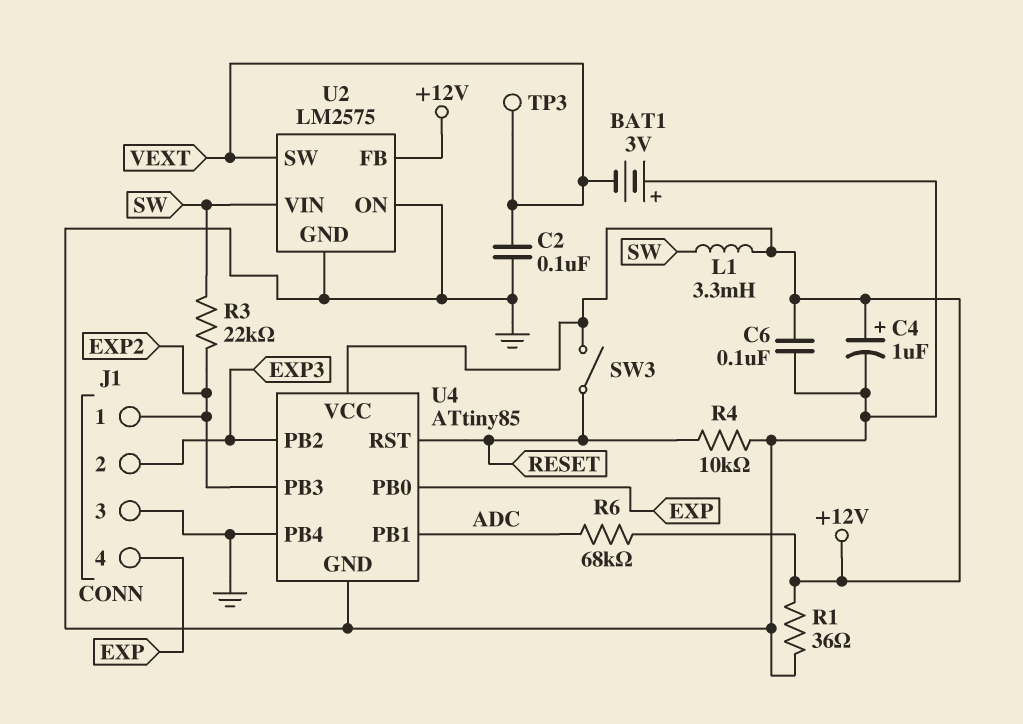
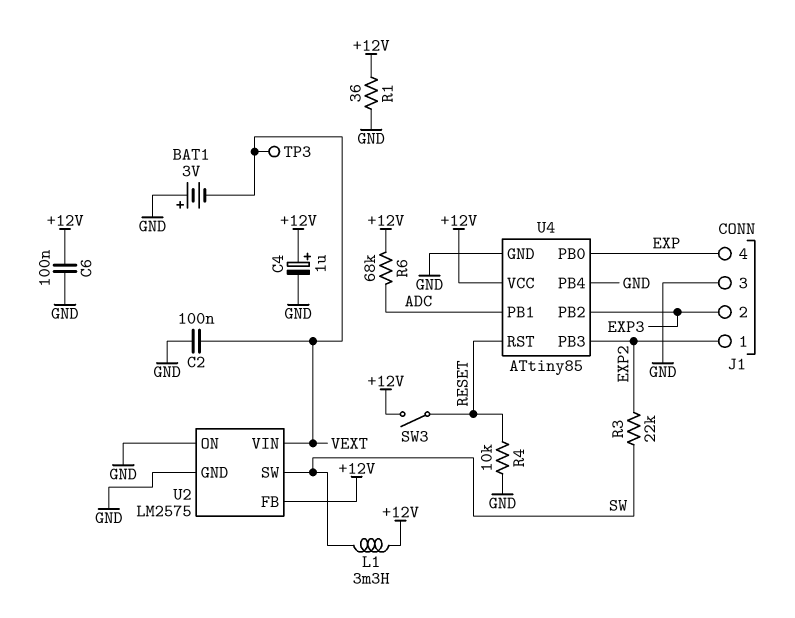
U2 pin SW: VEXT -> SW
U2 pin VIN: SW -> VEXT

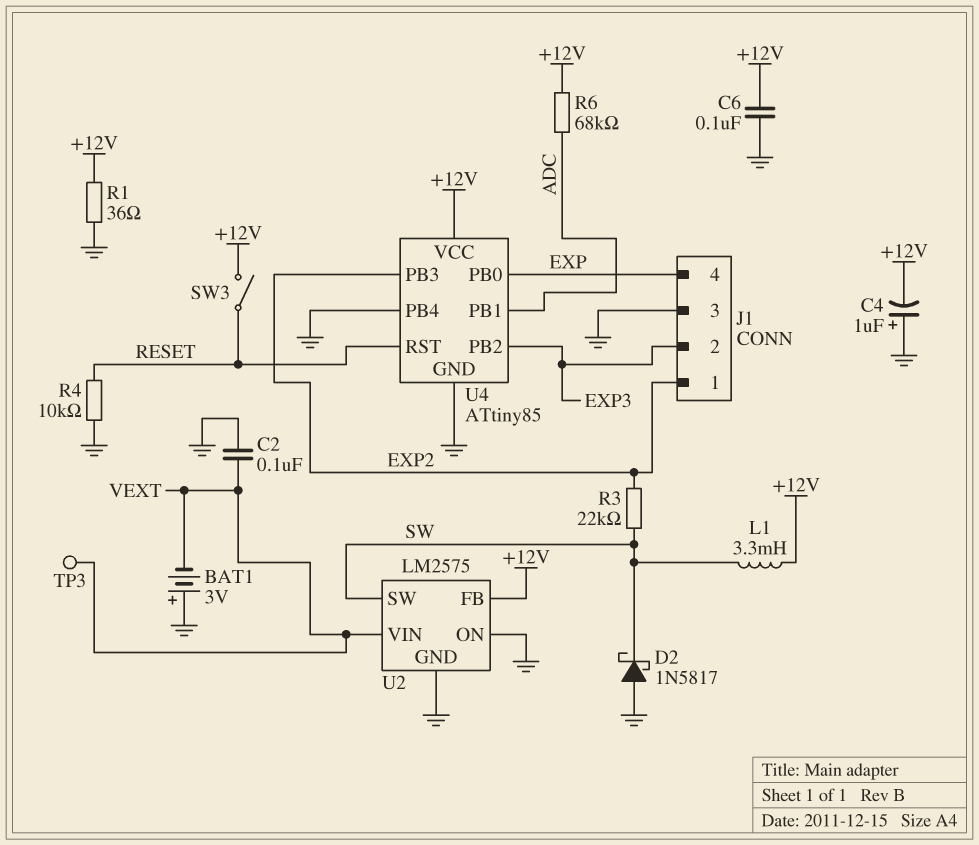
C4: 1uF (plus +12V, minus GND) -> 1uF (plus GND, minus +12V)
D2: none -> schottky 1N5817 (A GND, K SW)

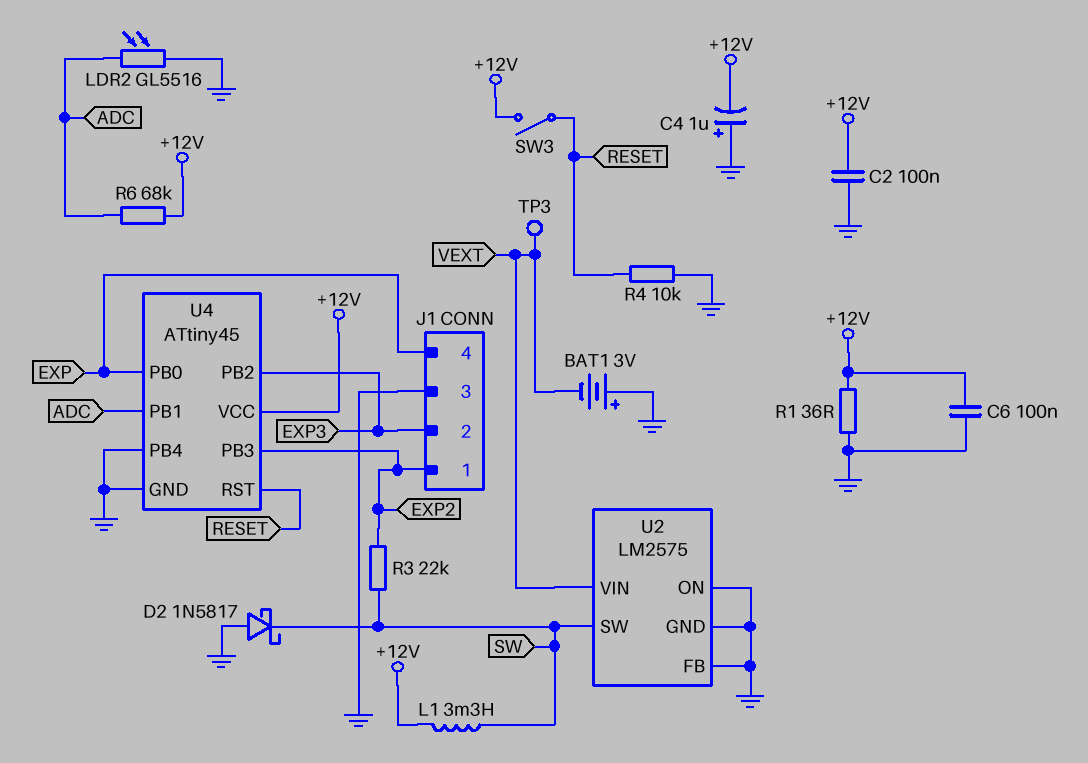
C2: 100nF (GND, VEXT) -> 100nF (+12V, GND)
LDR2: none -> GL5516 (ADC, GND)
U2 pin FB: +12V -> GND
U4: ATtiny85 -> ATtiny45

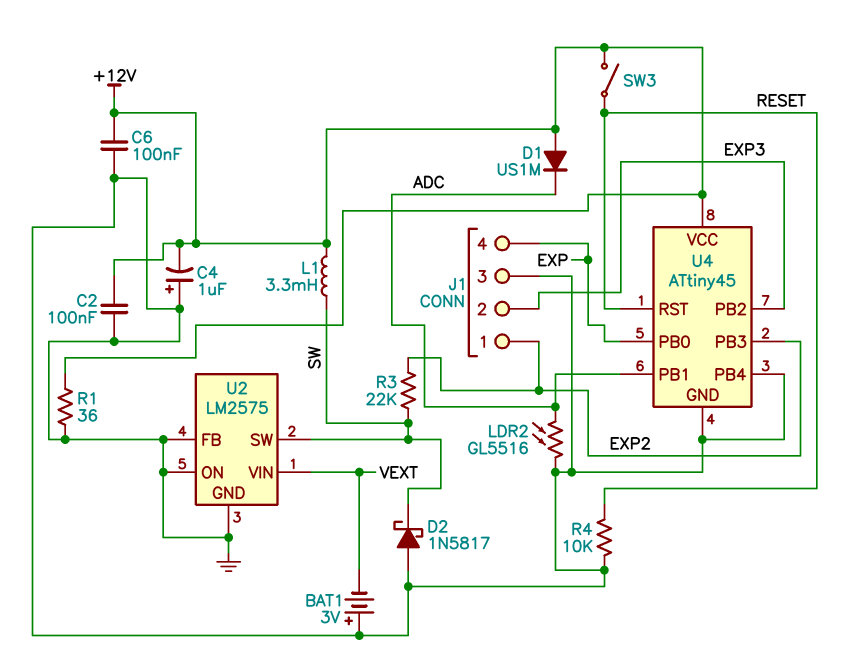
D1: none -> diode US1M (A +12V, K ADC)
R6: 68k (+12V, ADC) -> none
TP3: test point (VEXT) -> none

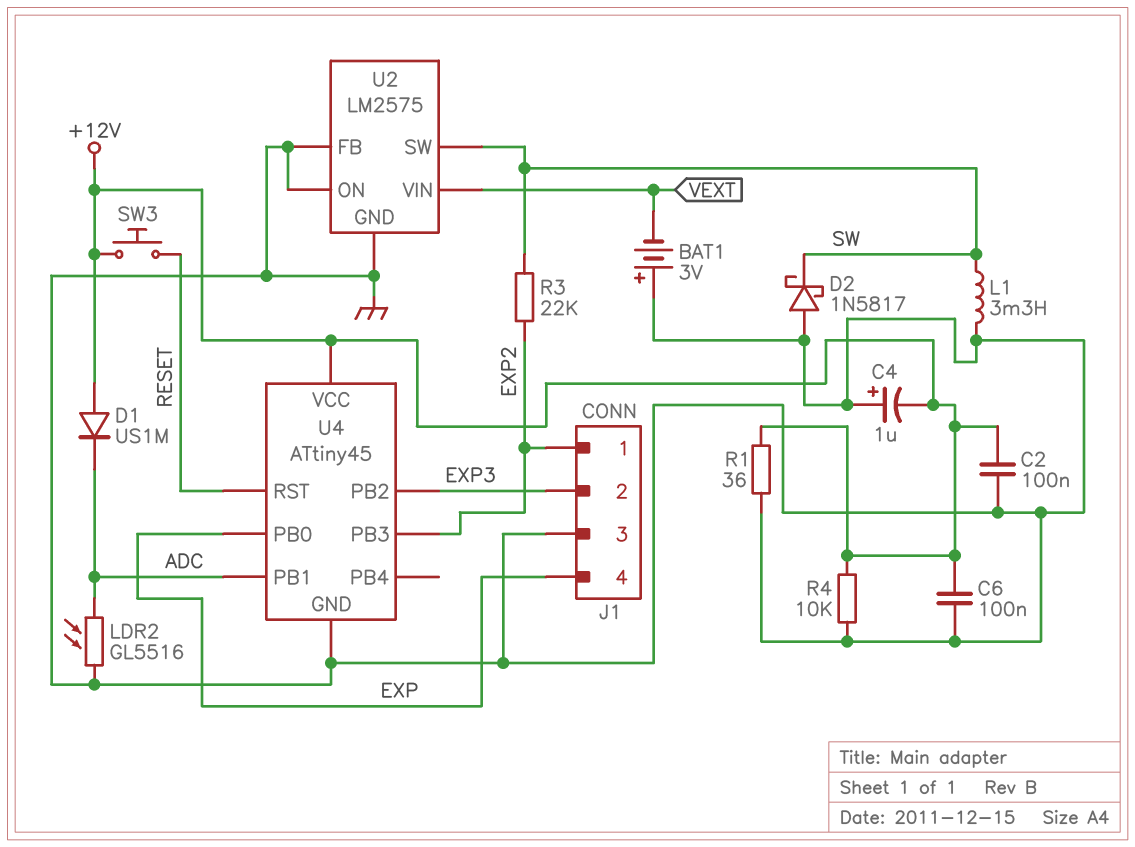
L1: 3.3mH (+12V, SW) -> 3.3mH (GND, SW)
R4: 10k (GND, RESET) -> 10k (+12V, GND)
SW3: switch (+12V, RESET) -> button (+12V, RESET)
U4 pin PB4: GND -> none

